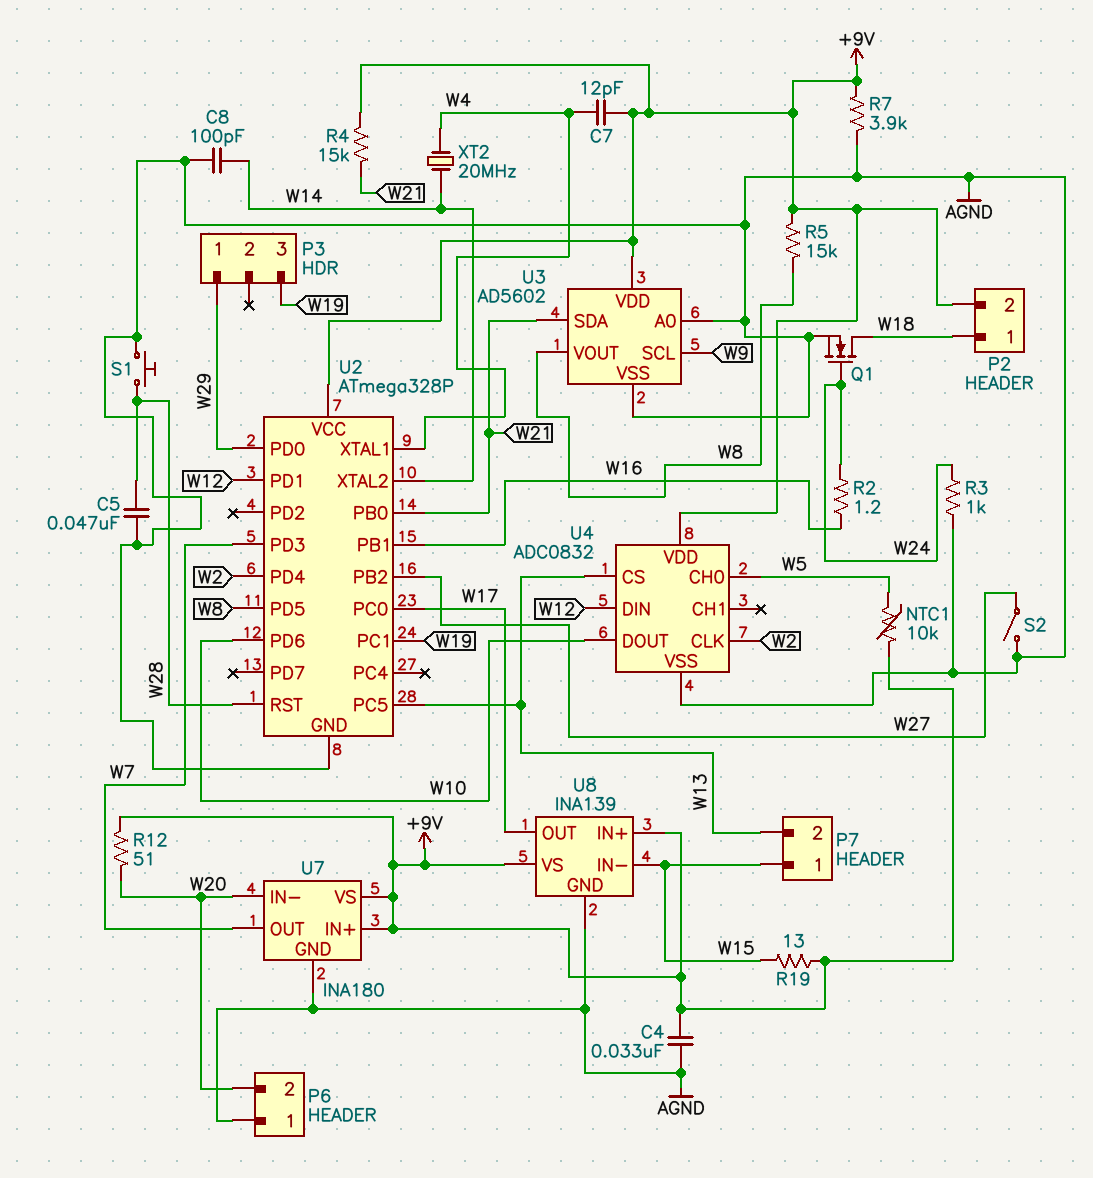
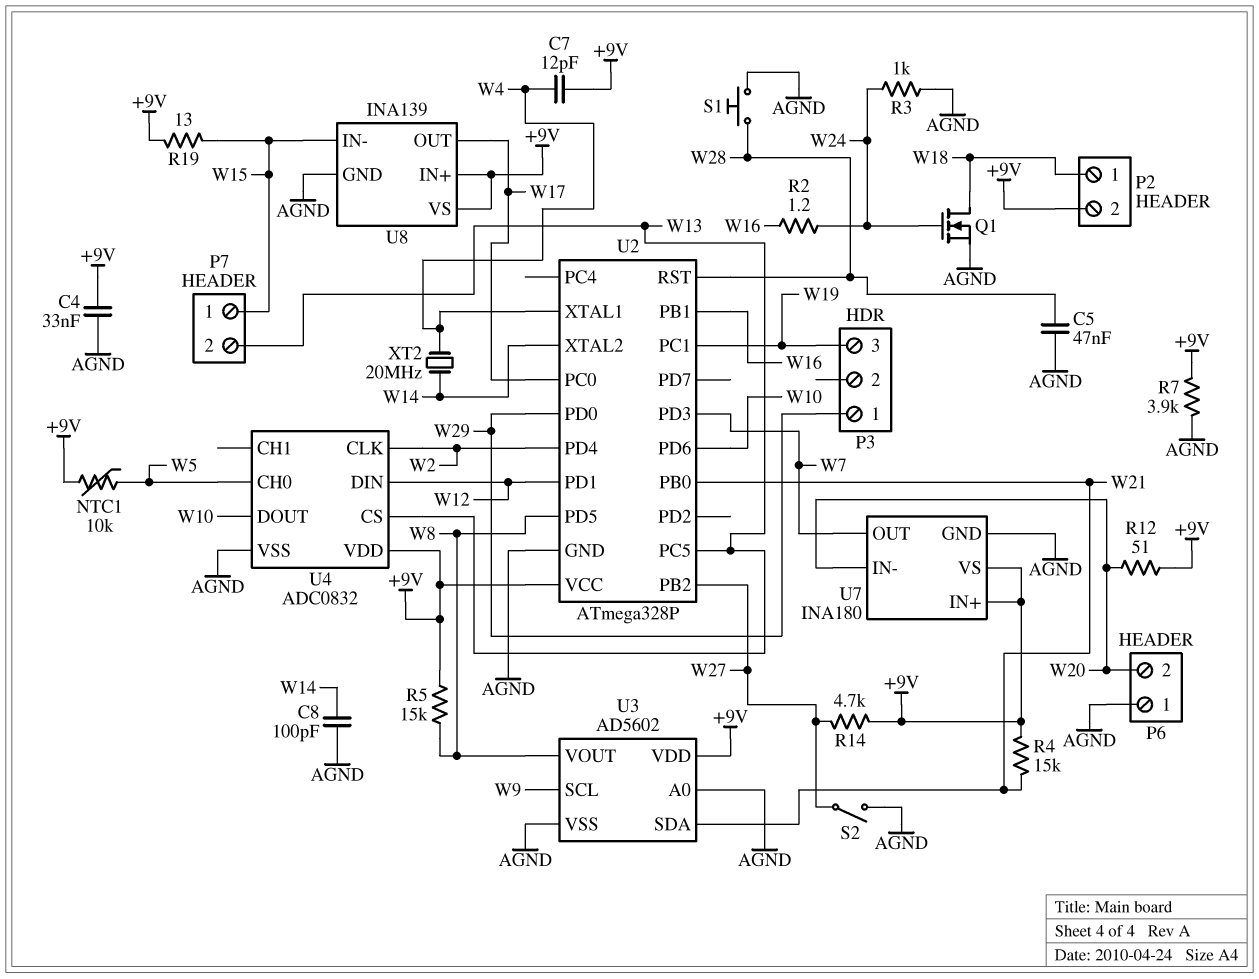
R14: none -> 4.7k (+9V, W27)

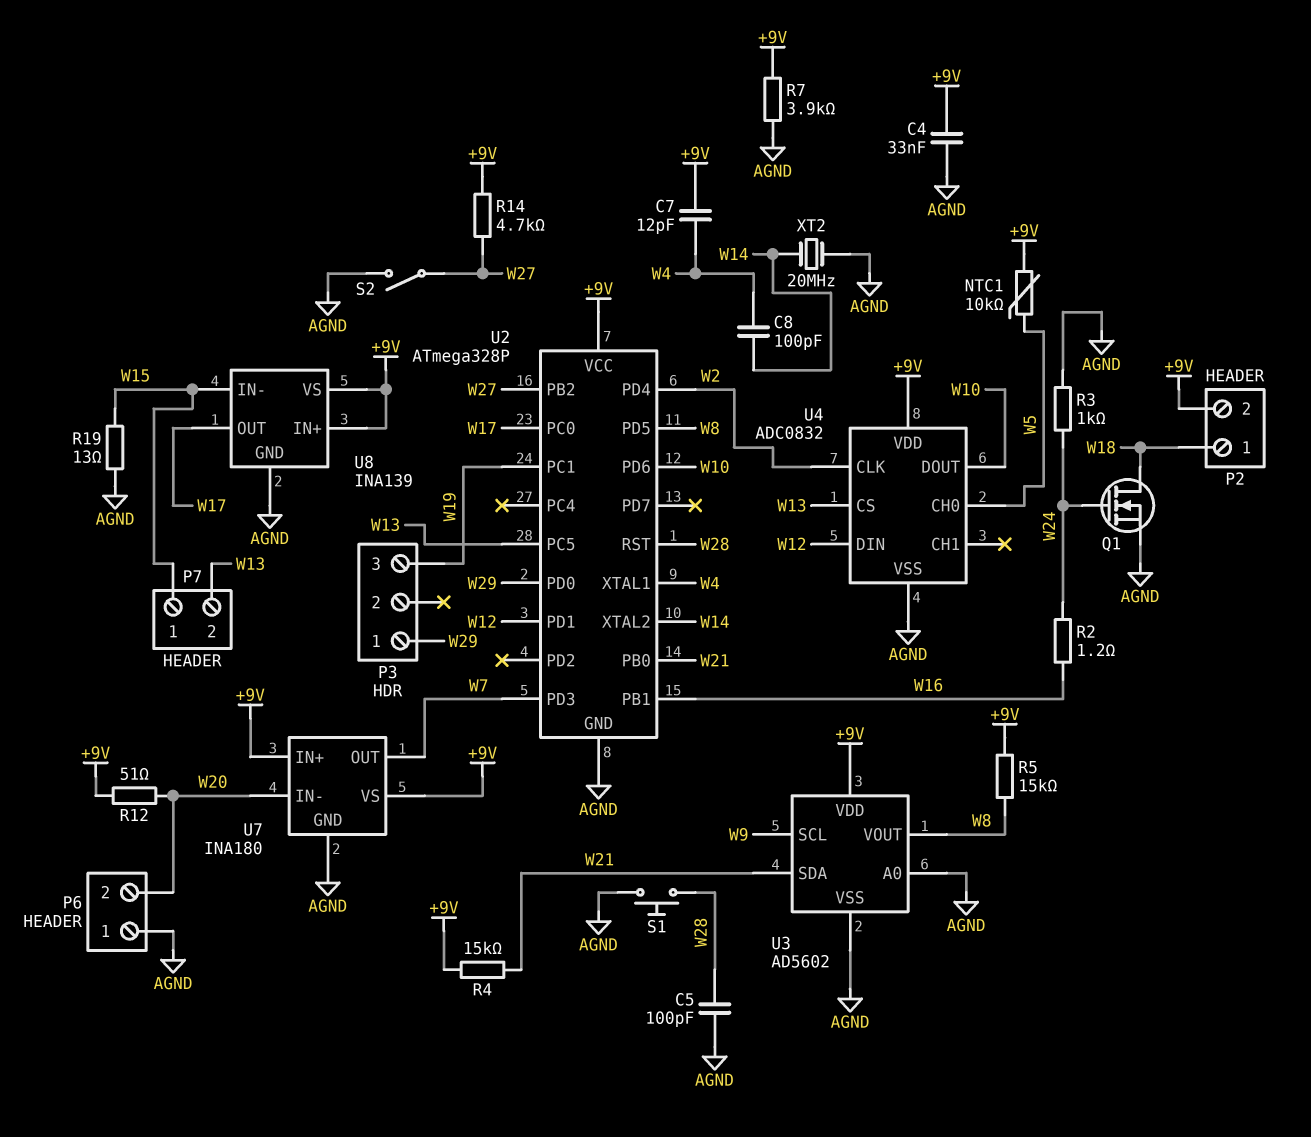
C5: 47nF (AGND, W28) -> 100pF (AGND, W28)
C8: 100pF (AGND, W14) -> 100pF (W4, W14)
R19: 13 (+9V, W15) -> 13 (AGND, W15)
XT2: 20MHz (W4, W14) -> 20MHz (AGND, W14)

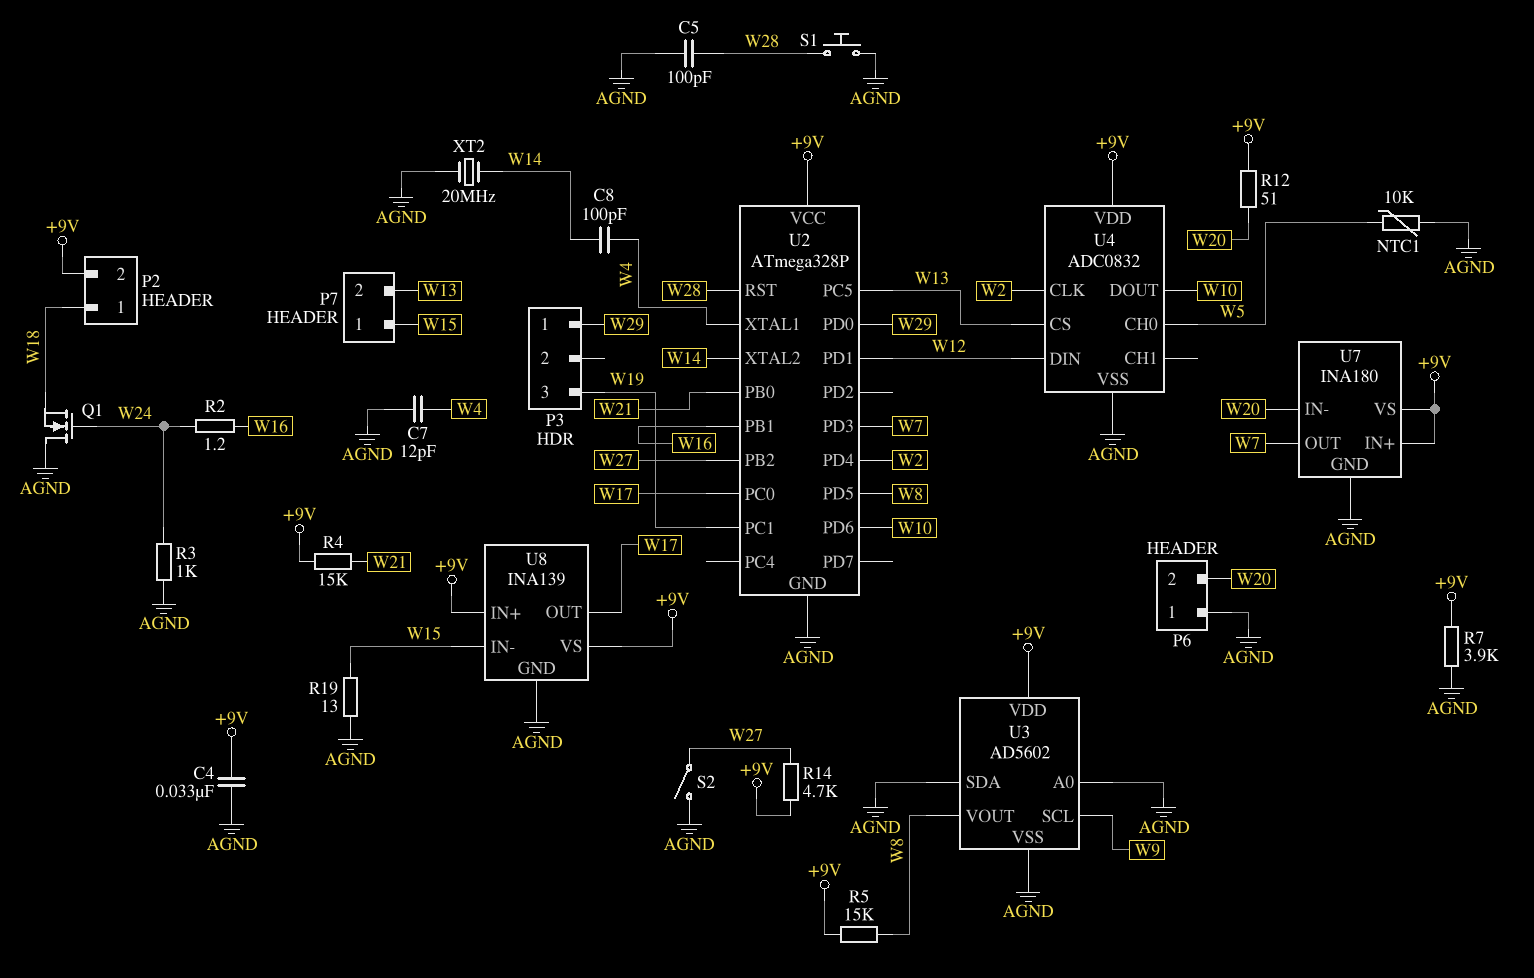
C7: 12pF (+9V, W4) -> 12pF (AGND, W4)
NTC1: 10k (+9V, W5) -> 10k (AGND, W5)
Q1: NMOS (G W24, D W18, S AGND) -> NMOS (G W24, D AGND, S W18)
U3 pin SDA: W21 -> AGND

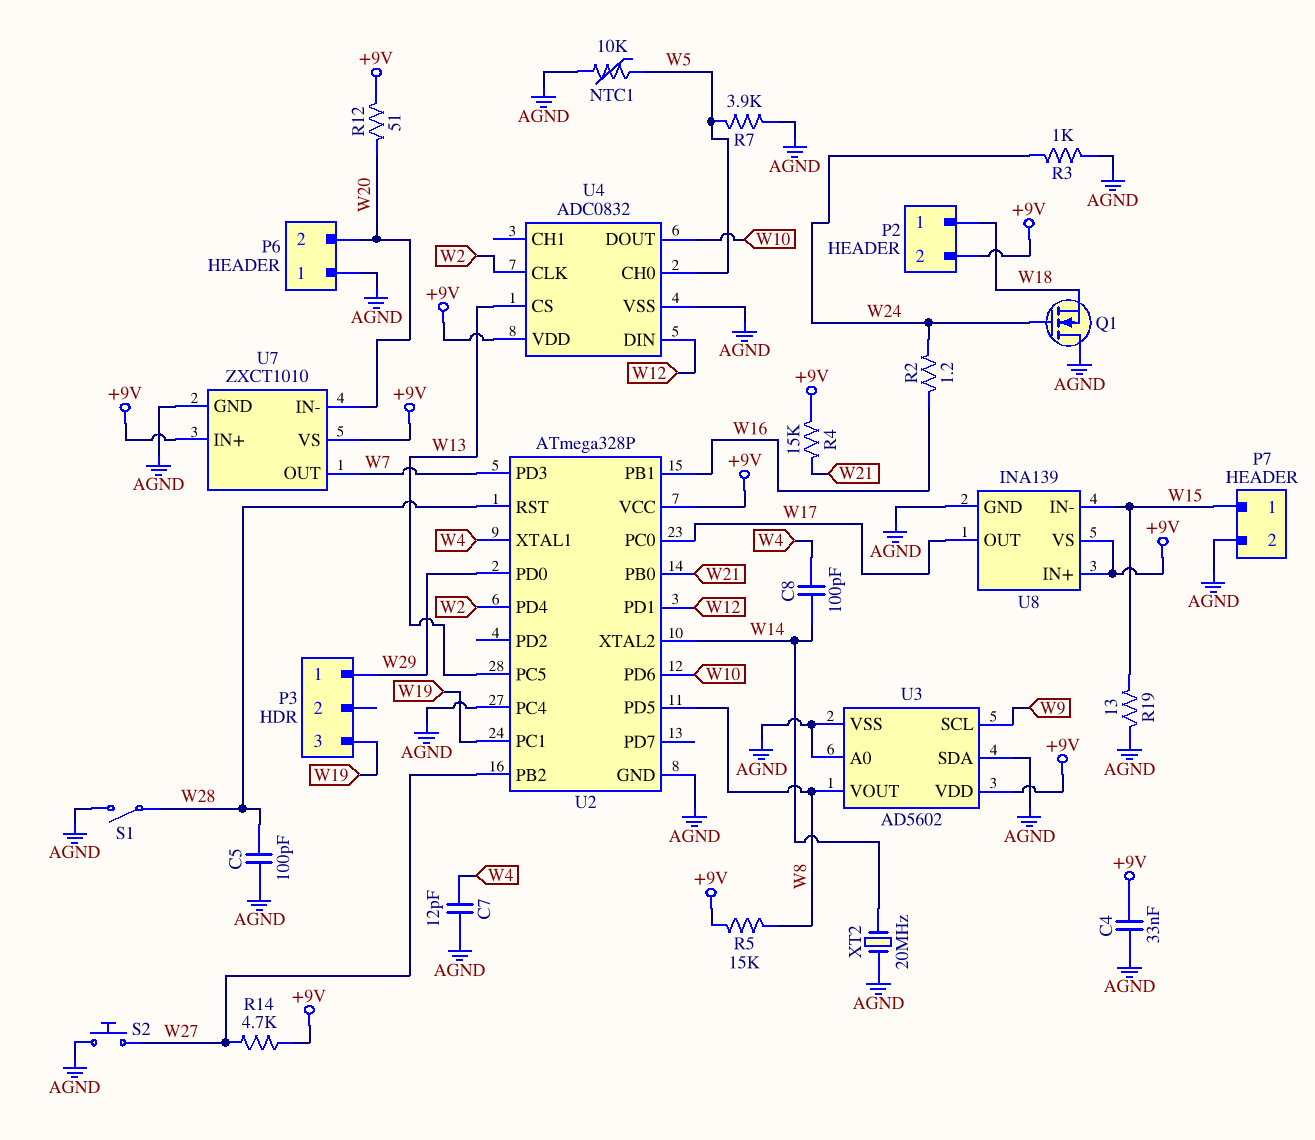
P7 pin 2: W13 -> AGND
R7: 3.9k (+9V, AGND) -> 3.9k (AGND, W5)
S1: button (AGND, W28) -> switch (AGND, W28)
S2: switch (AGND, W27) -> button (AGND, W27)
U2 pin PC4: none -> AGND
U7: INA180 -> ZXCT1010

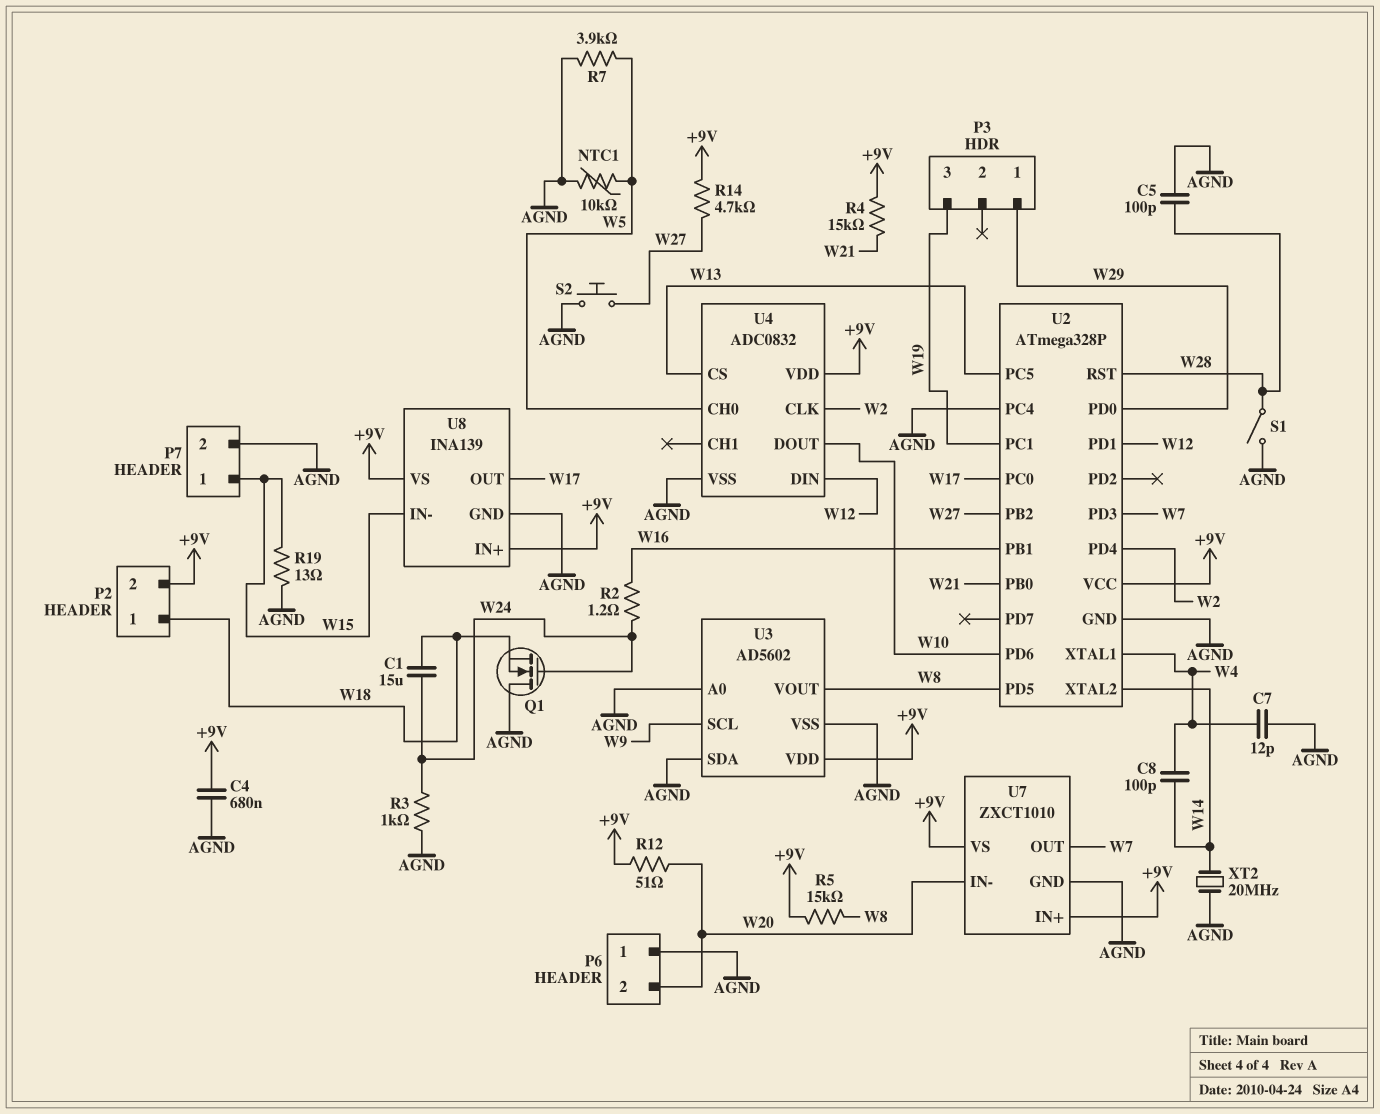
C1: none -> 15uF (W18, W24)
C4: 33nF (+9V, AGND) -> 680nF (+9V, AGND)

